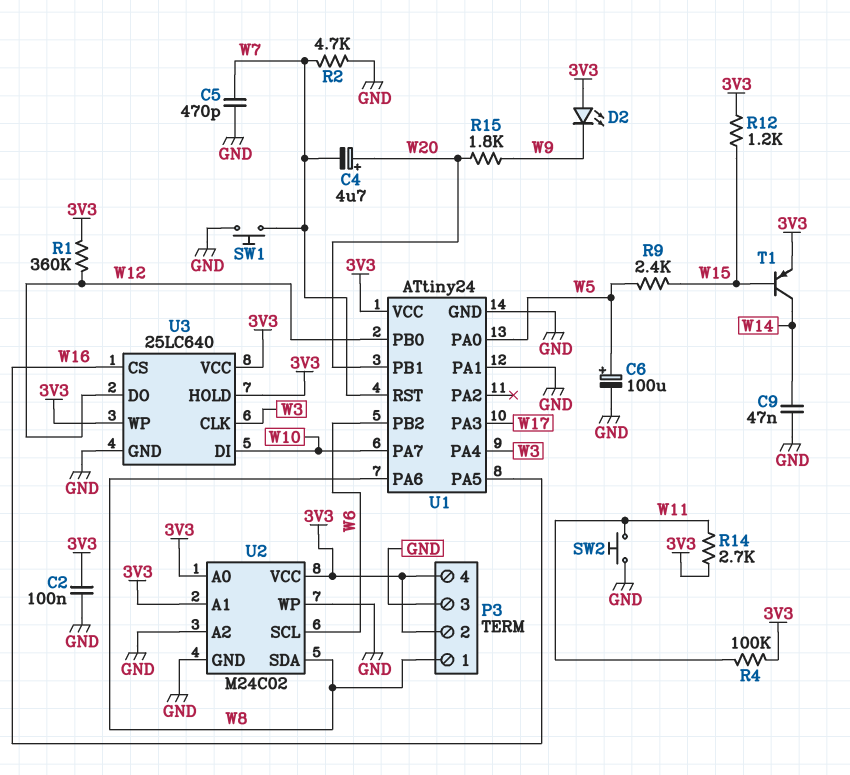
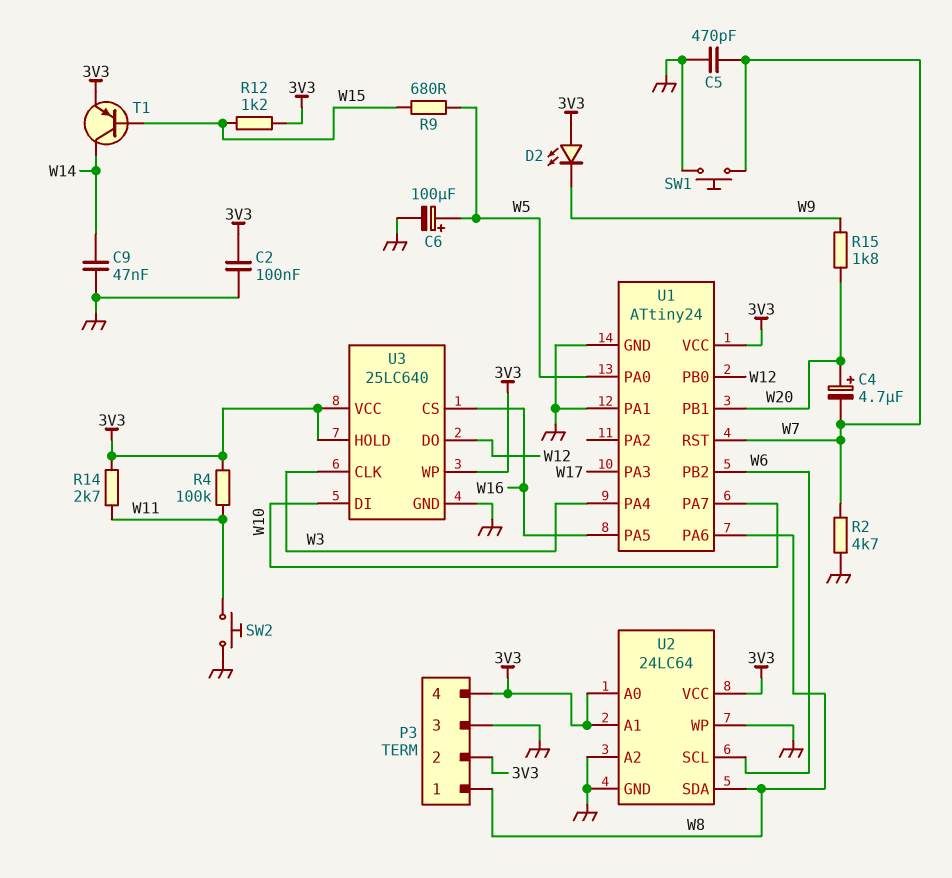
R1: 360k (3V3, W12) -> none
R9: 2.4k (W5, W15) -> 680 (W5, W15)
U2: M24C02 -> 24LC64

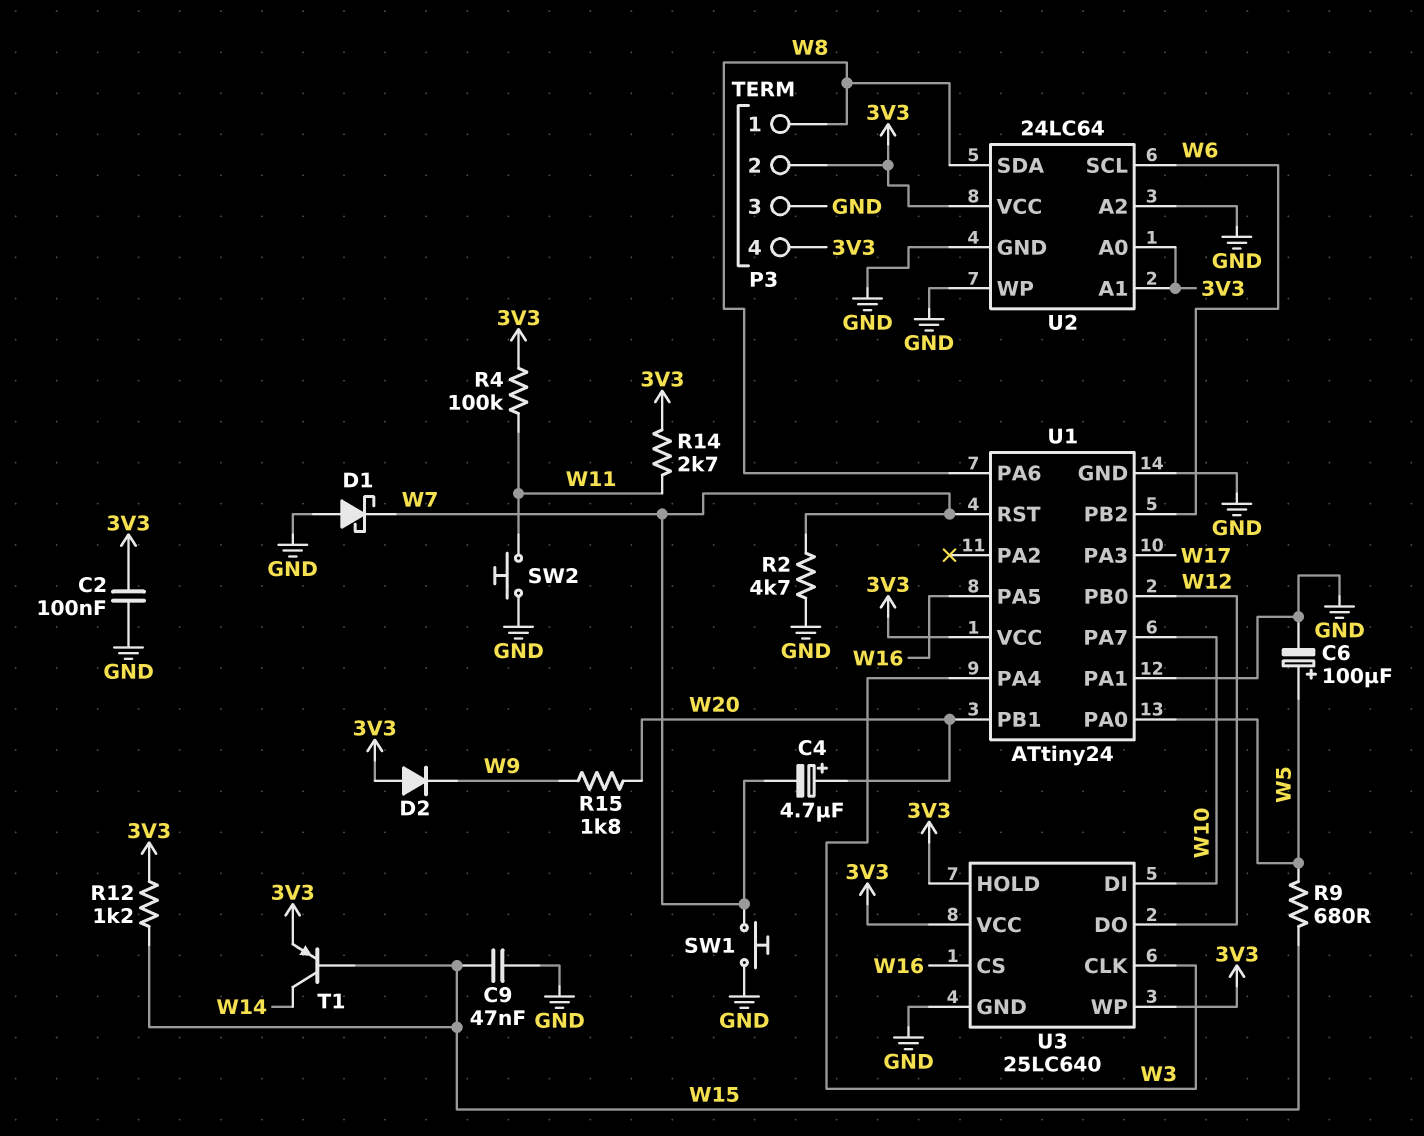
C5: 470pF (GND, W7) -> none
C9: 47nF (GND, W14) -> 47nF (GND, W15)
D1: none -> schottky (A GND, K W7)
D2: LED (A 3V3, K W9) -> diode (A 3V3, K W9)

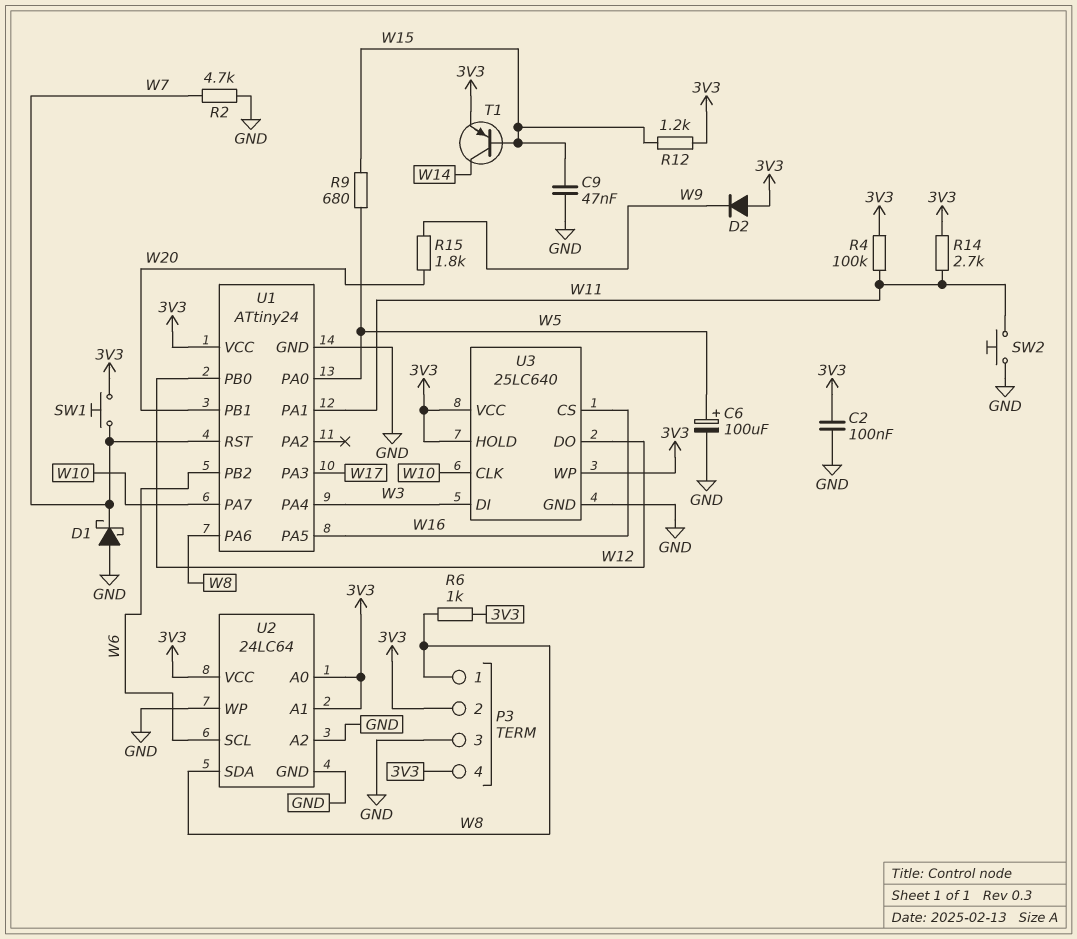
C4: 4.7uF (plus W20, minus W7) -> none
R6: none -> 1k (3V3, W8)
SW1: button (GND, W7) -> button (3V3, W7)
U1 pin PA1: GND -> W11
U3 pin CLK: W3 -> W10
U3 pin DI: W10 -> W3

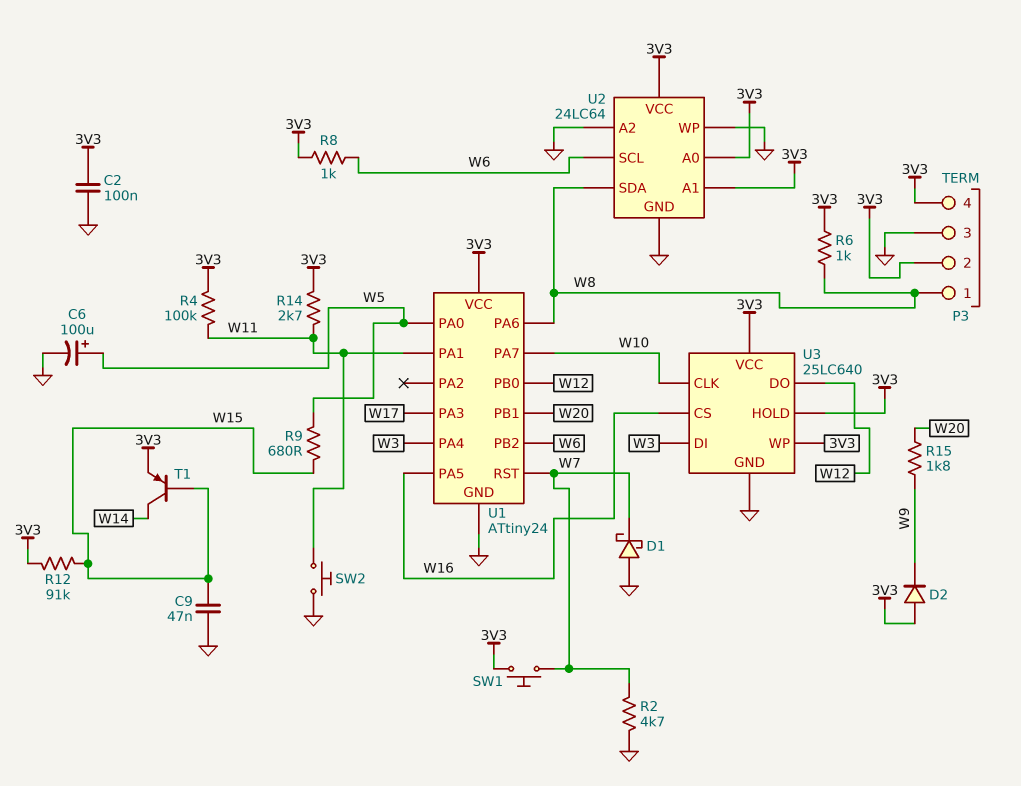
R8: none -> 1k (3V3, W6)
R12: 1.2k (3V3, W15) -> 91k (3V3, W15)

